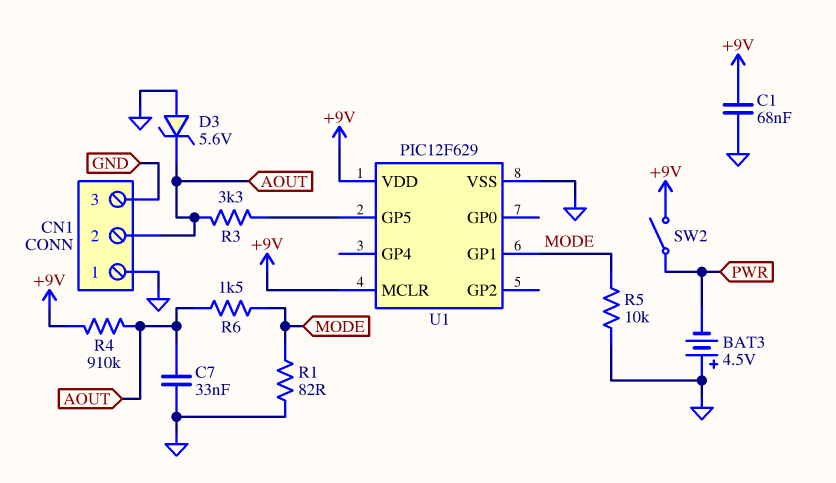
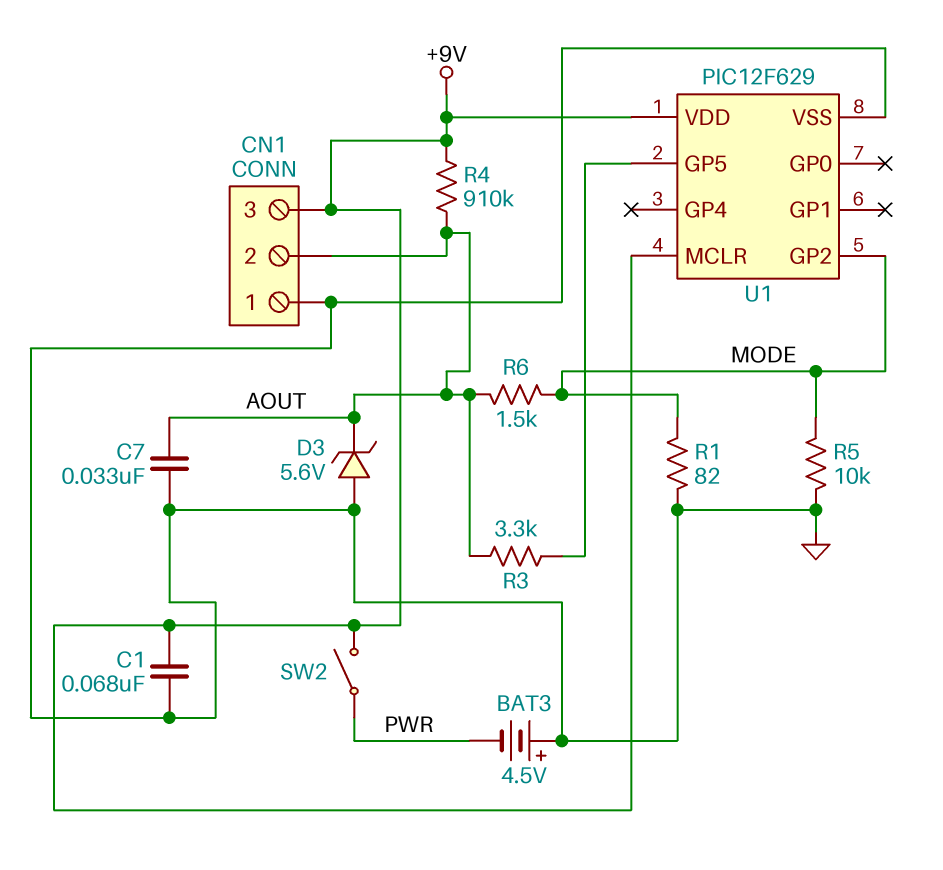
CN1 pin 3: GND -> +9V
U1 pin GP1: MODE -> none
U1 pin GP2: none -> MODE

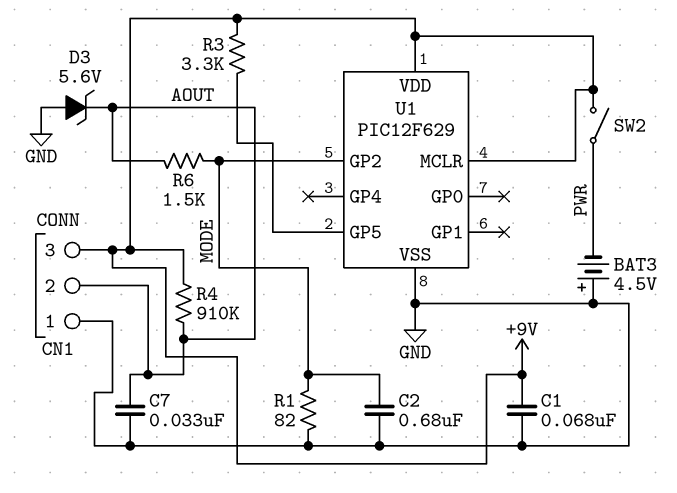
C2: none -> 680nF (GND, MODE)
R3: 3.3k (AOUT, U1/GP5) -> 3.3k (+9V, U1/GP5)
R5: 10k (GND, MODE) -> none

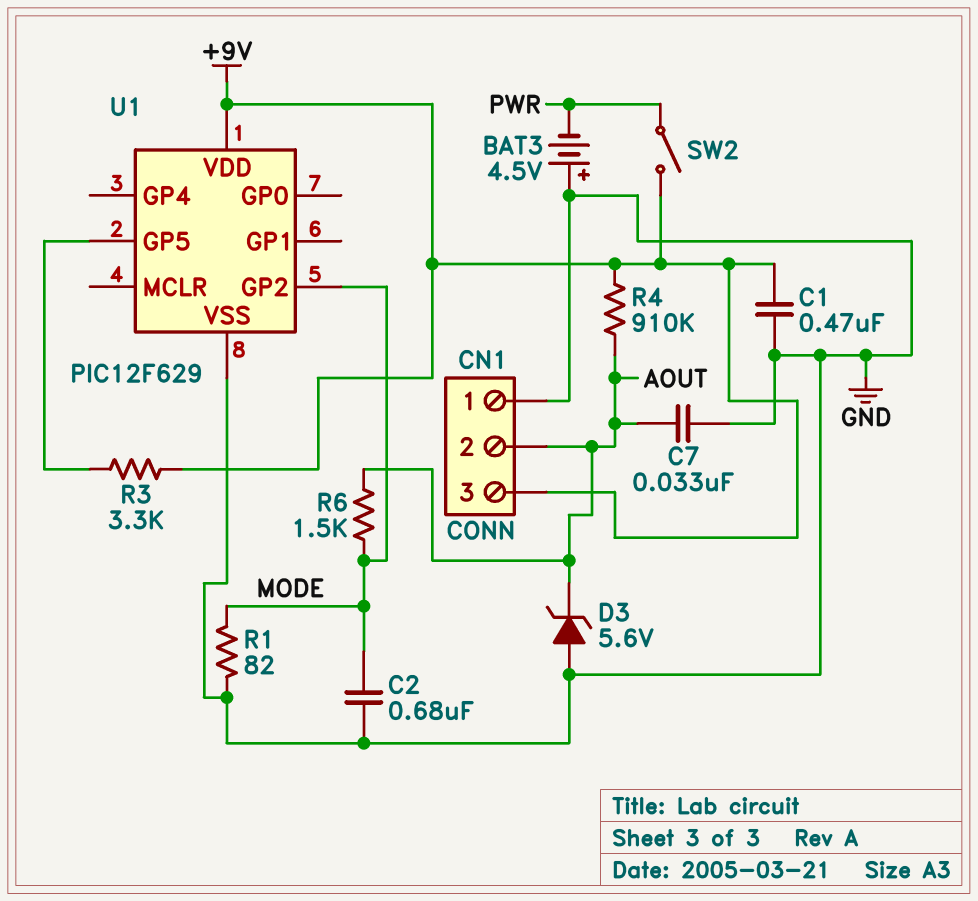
C1: 68nF (+9V, GND) -> 470nF (+9V, GND)
U1 pin MCLR: +9V -> none

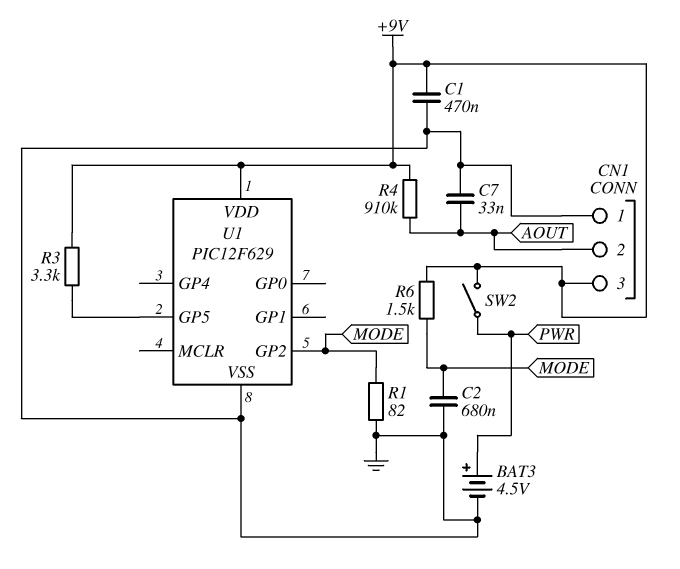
BAT3: 4.5V (plus GND, minus PWR) -> 4.5V (plus PWR, minus GND)
D3: zener 5.6V (A GND, K AOUT) -> none
R6: 1.5k (AOUT, MODE) -> 1.5k (+9V, MODE)

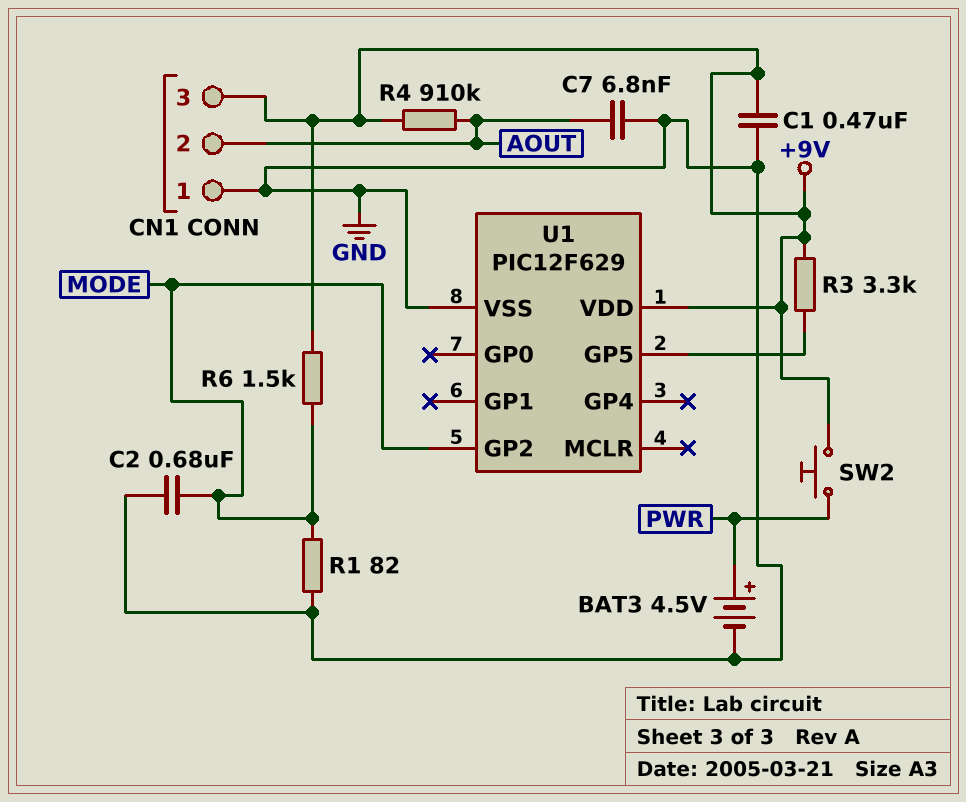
C7: 33nF (AOUT, GND) -> 6.8nF (AOUT, GND)
SW2: switch (+9V, PWR) -> button (+9V, PWR)

